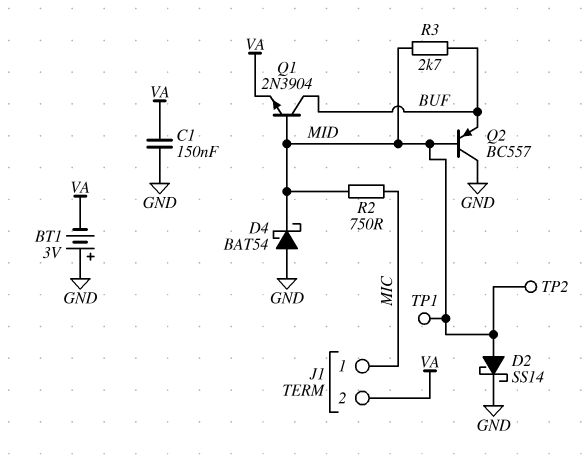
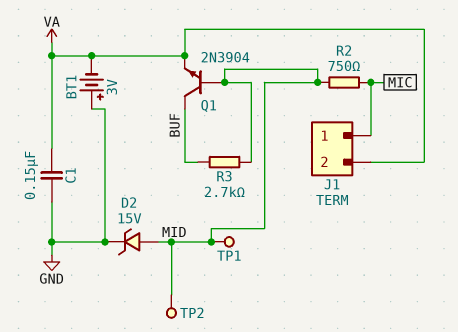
D2: schottky SS14 (A MID, K GND) -> zener 15V (A MID, K GND)
D4: schottky BAT54 (A GND, K MID) -> none
Q2: PNP BC557 (B MID, C GND, E BUF) -> none

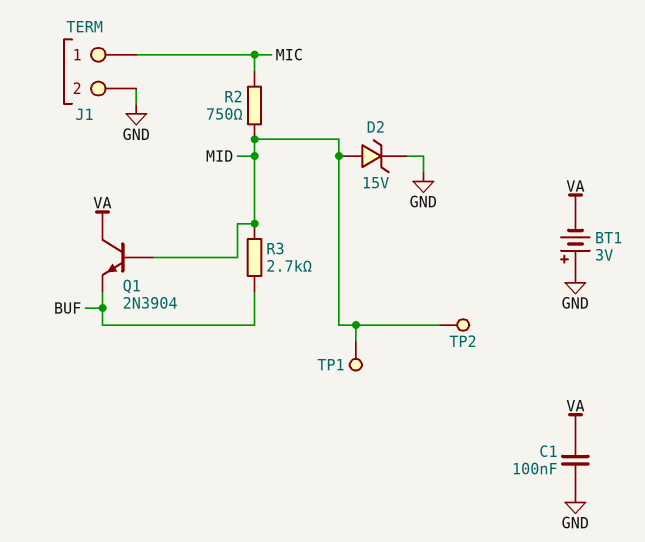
C1: 150nF (GND, VA) -> 100nF (GND, VA)
J1 pin 2: VA -> GND
Q1: NPN 2N3904 (B MID, C BUF, E VA) -> NPN 2N3904 (B MID, C VA, E BUF)

